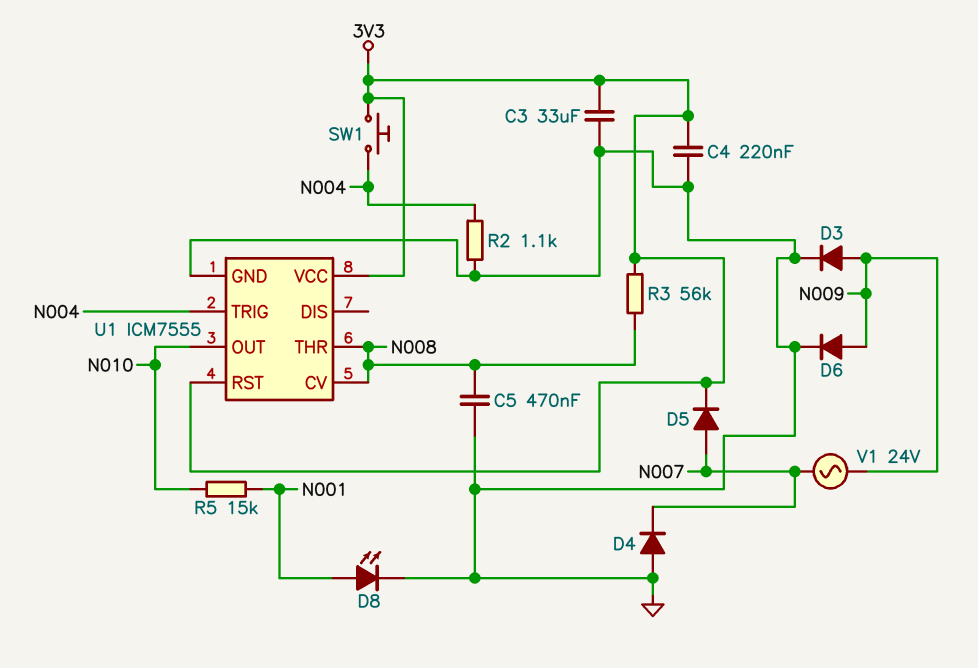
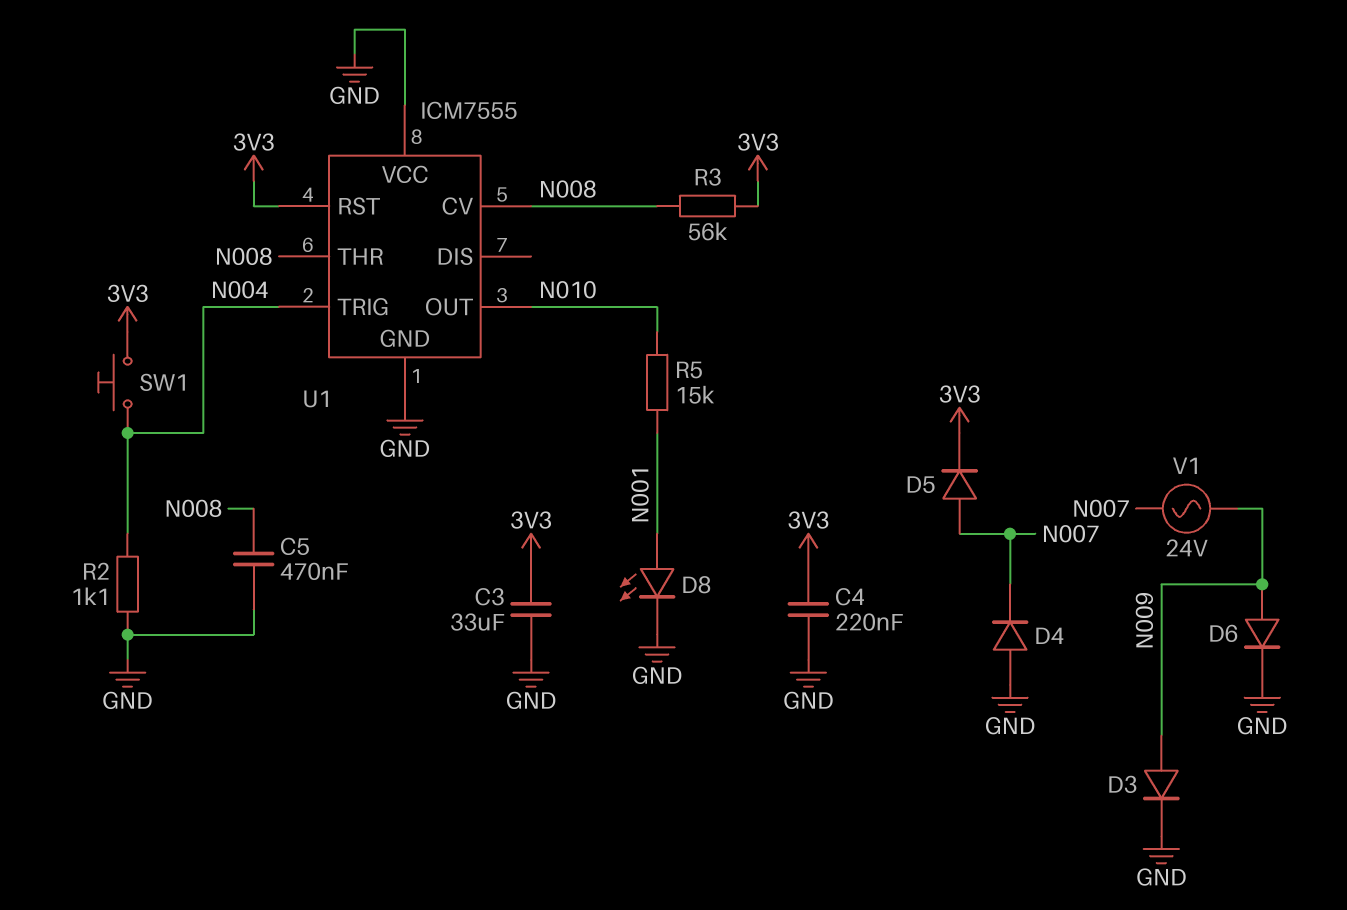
U1 pin VCC: 3V3 -> GND

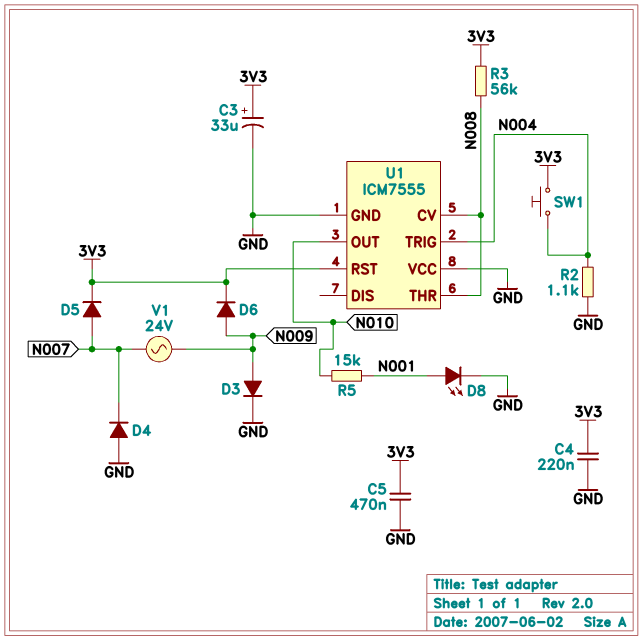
C3: 33uF (3V3, GND) -> 33uF (plus 3V3, minus GND)
C5: 470nF (GND, N008) -> 470nF (3V3, GND)
D6: diode (A N009, K GND) -> diode (A N009, K 3V3)

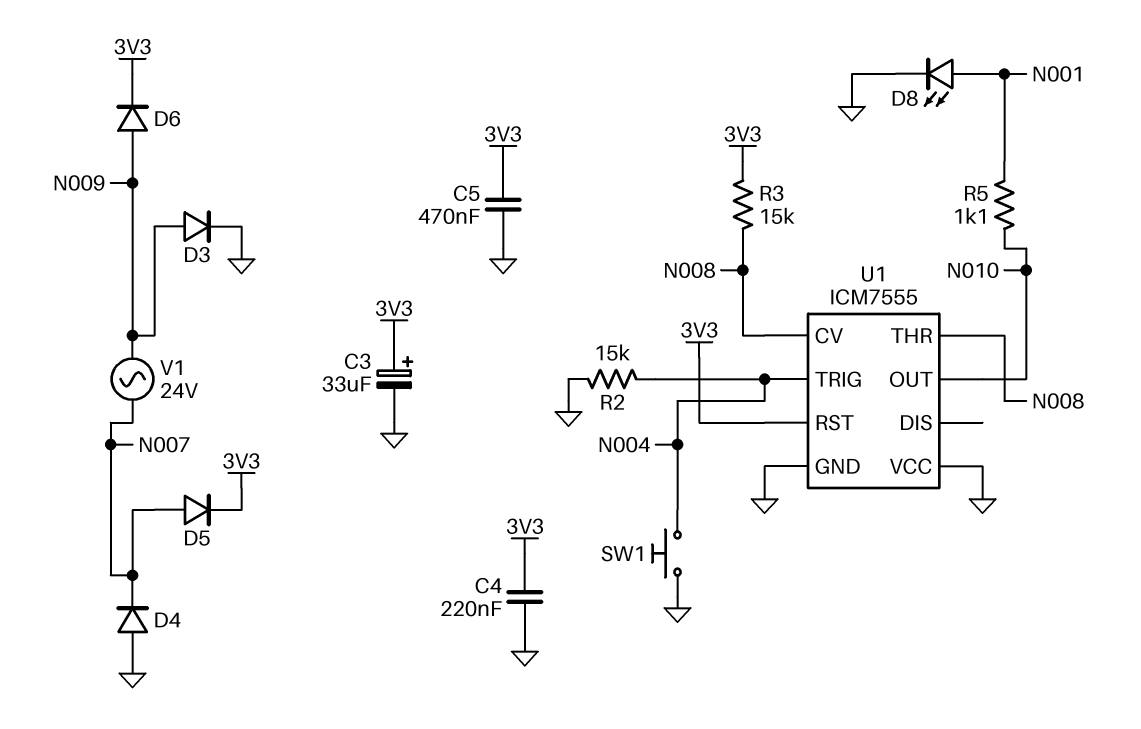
R2: 1.1k (GND, N004) -> 15k (GND, N004)
R3: 56k (3V3, N008) -> 15k (3V3, N008)
R5: 15k (N001, N010) -> 1.1k (N001, N010)
SW1: button (3V3, N004) -> button (GND, N004)

